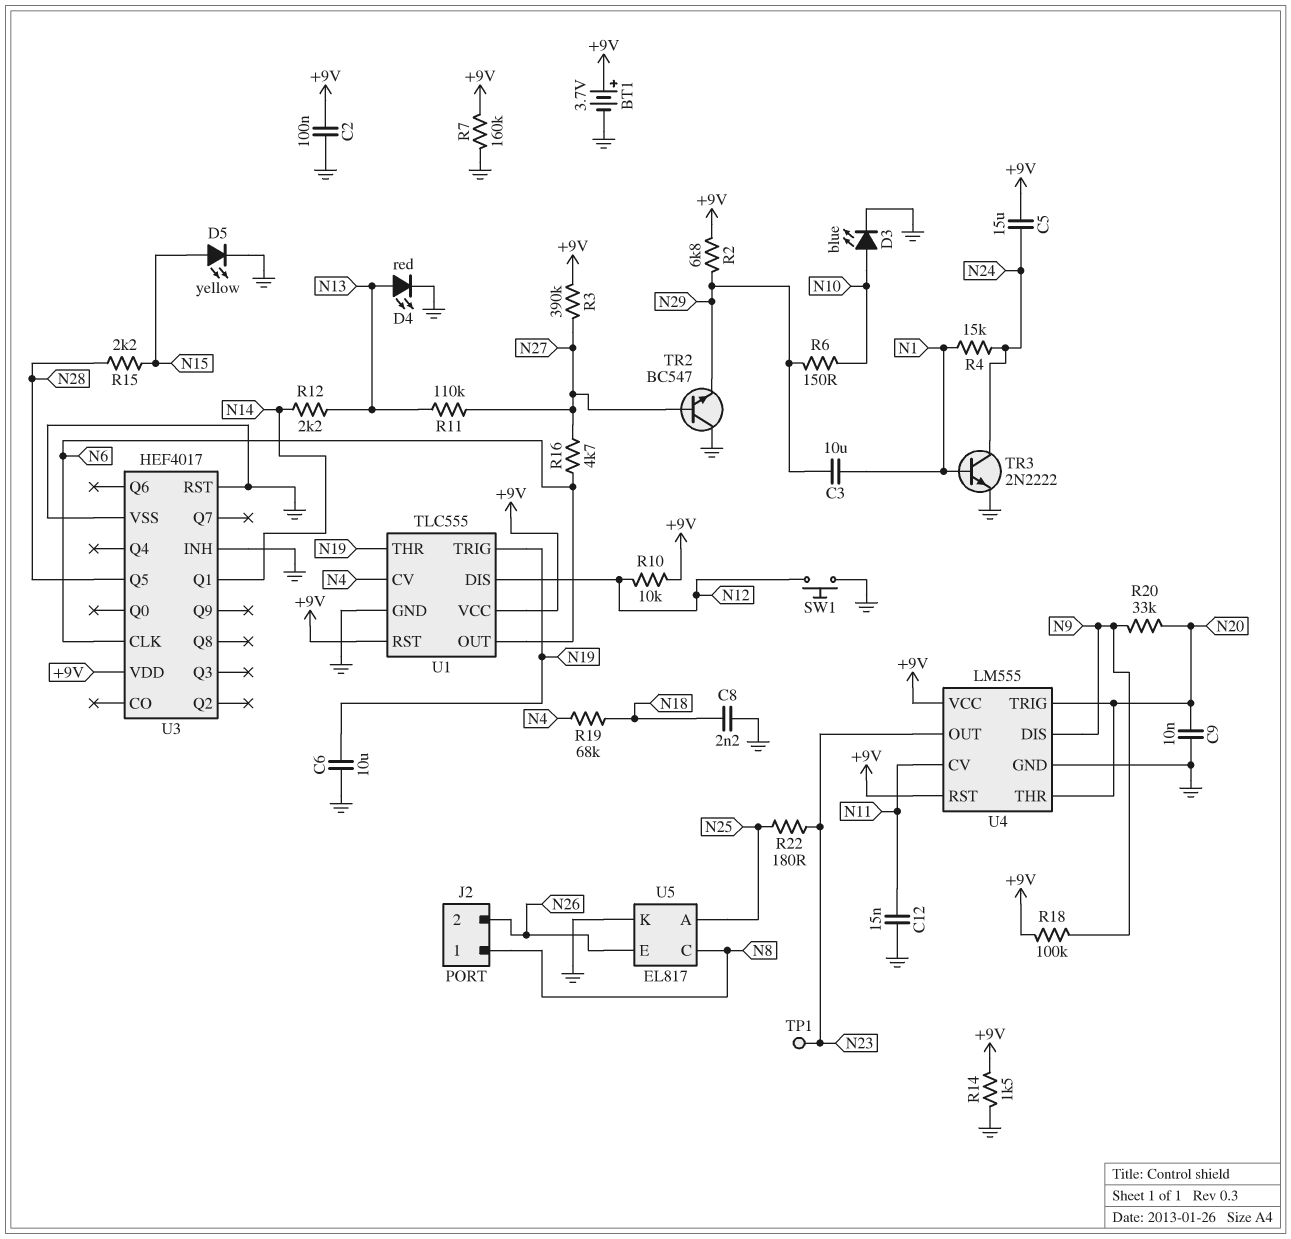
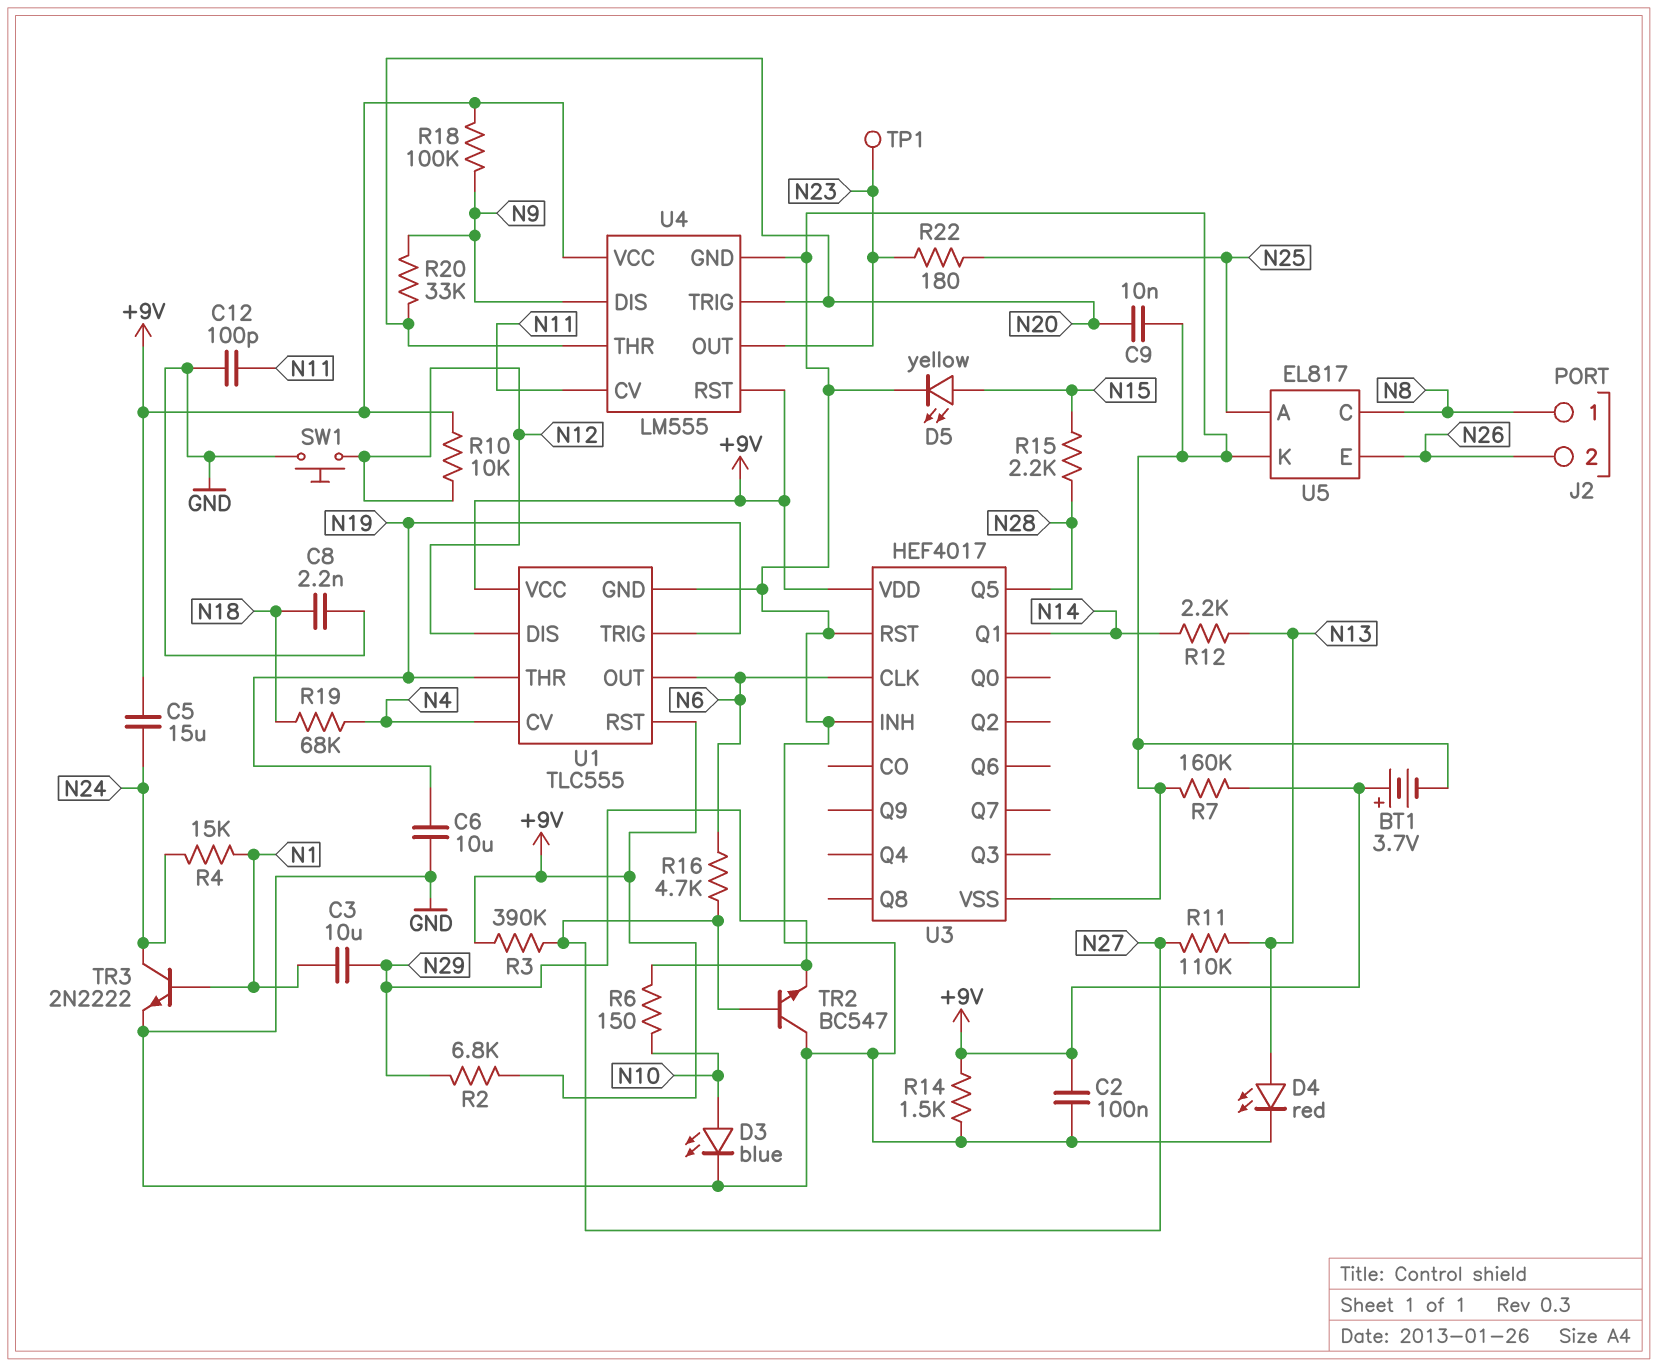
C12: 15nF (GND, N11) -> 100pF (GND, N11)

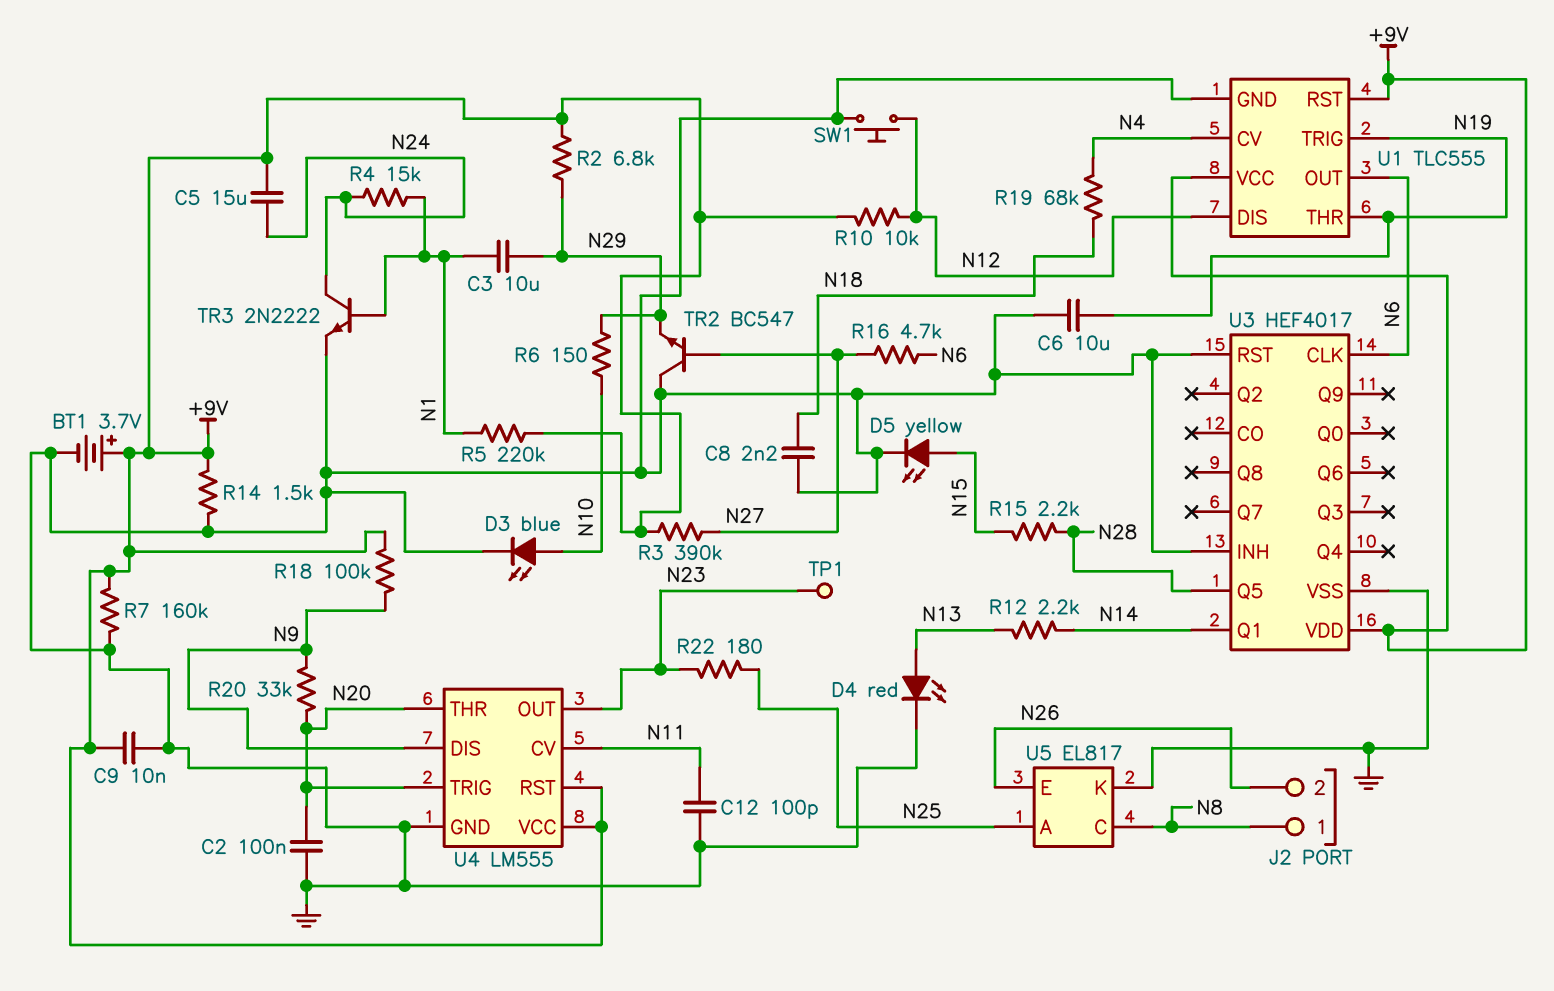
C2: 100nF (+9V, GND) -> 100nF (GND, N20)
C9: 10nF (GND, N20) -> 10nF (+9V, GND)
R5: none -> 220k (+9V, N1)
R11: 110k (N13, N27) -> none

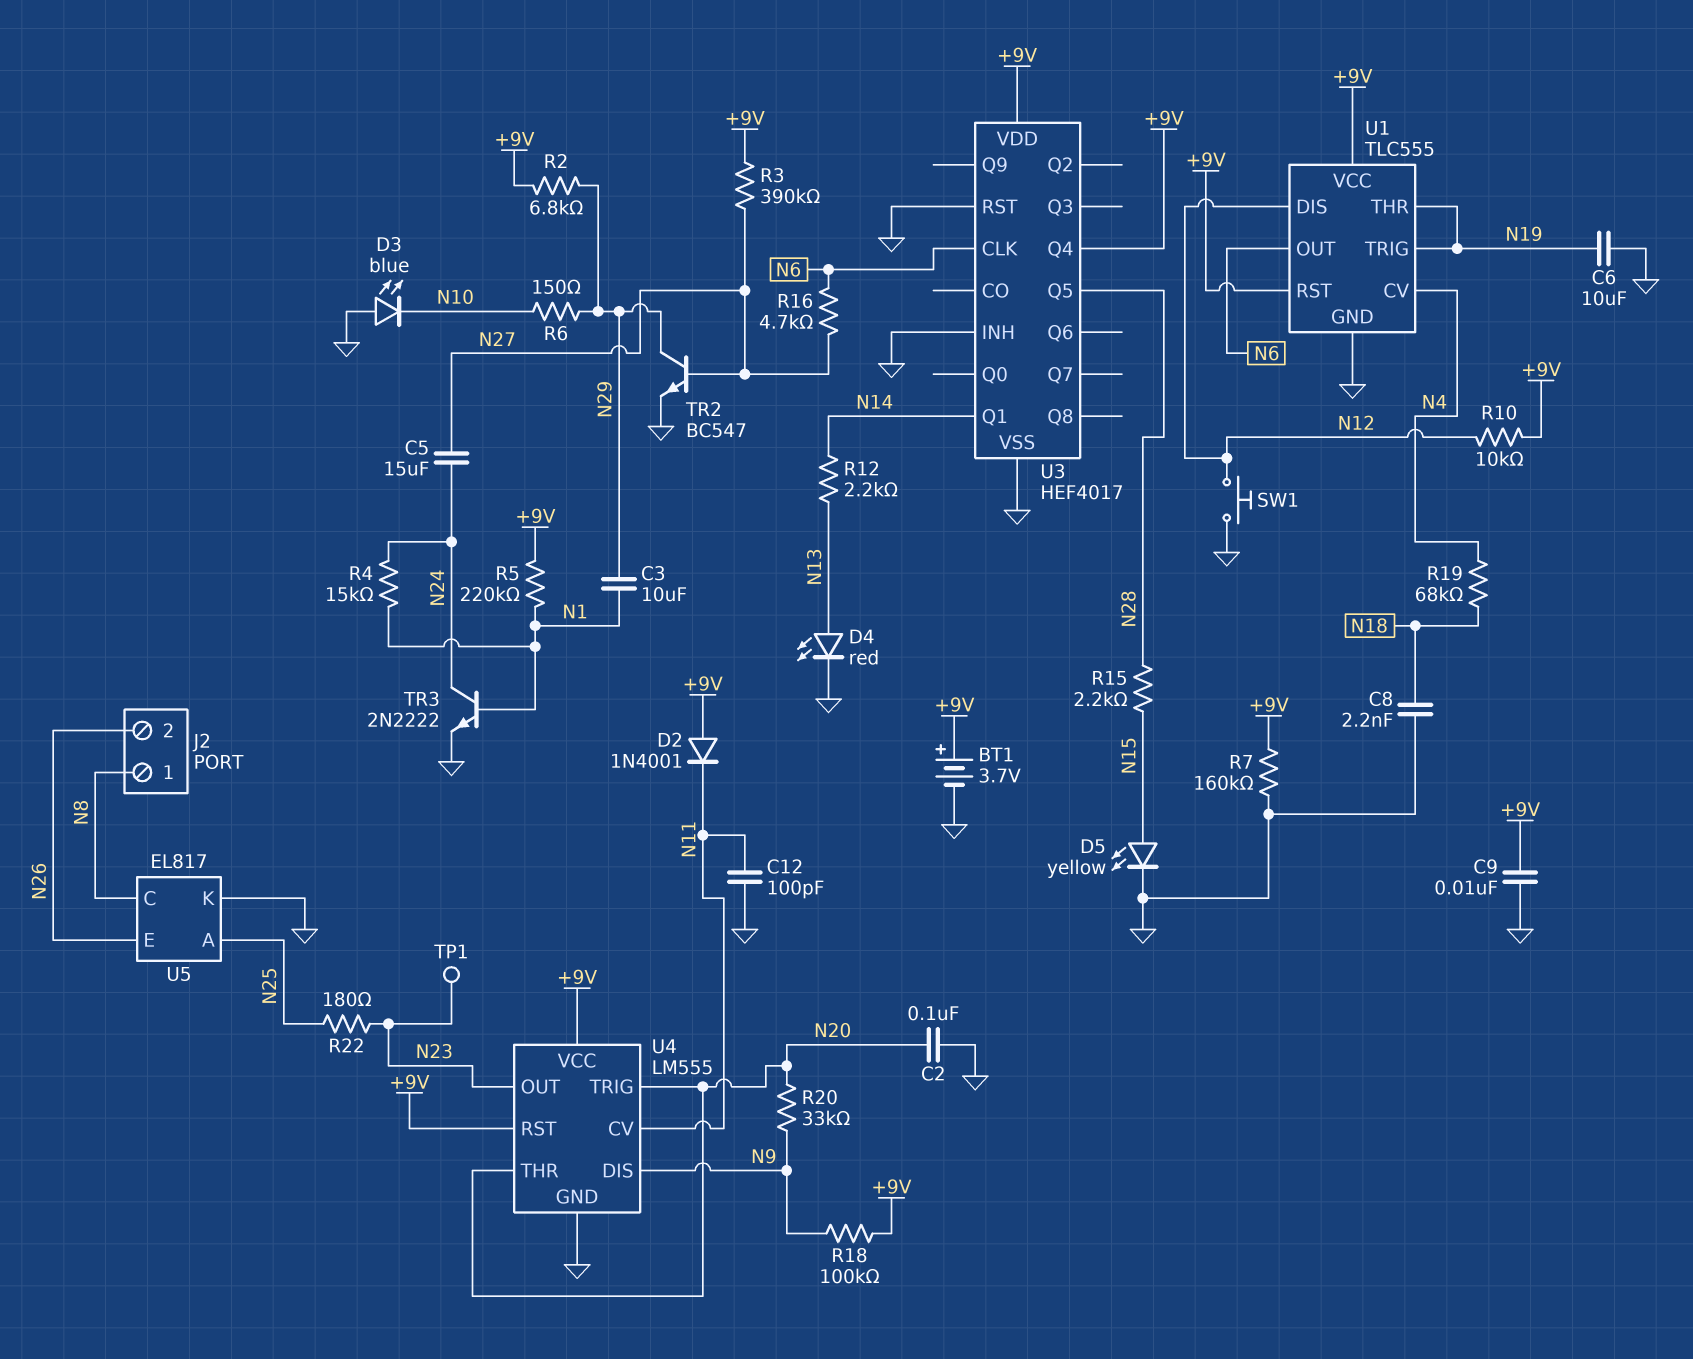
C5: 15uF (+9V, N24) -> 15uF (N24, N27)
D2: none -> diode 1N4001 (A +9V, K N11)
D3: LED blue (A N10, K GND) -> LED blue (A GND, K N10)
R14: 1.5k (+9V, GND) -> none
TR2: NPN BC547 (B N27, C GND, E N29) -> NPN BC547 (B N27, C N29, E GND)
U3 pin Q4: none -> +9V

